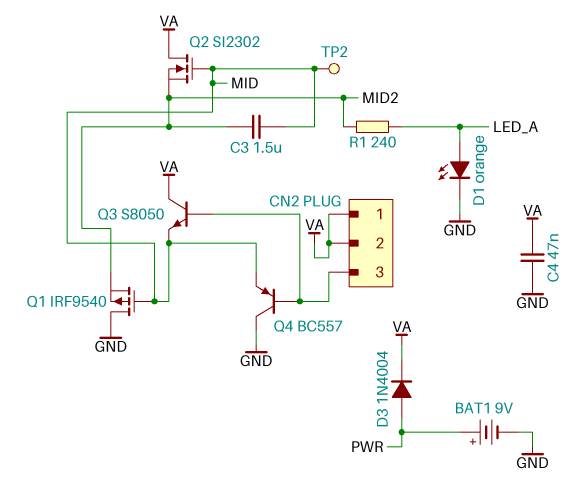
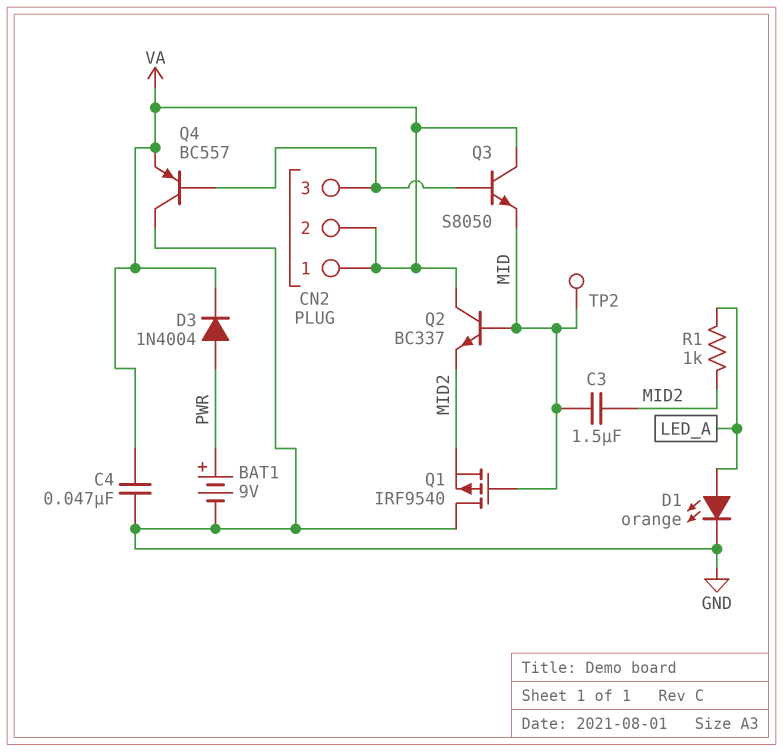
Q2: NMOS SI2302 (G MID, D VA, S MID2) -> NPN BC337 (B MID, C VA, E MID2)
Q4: PNP BC557 (B CN2/3, C GND, E MID) -> PNP BC557 (B CN2/3, C GND, E VA)
R1: 240 (LED_A, MID2) -> 1k (LED_A, MID2)

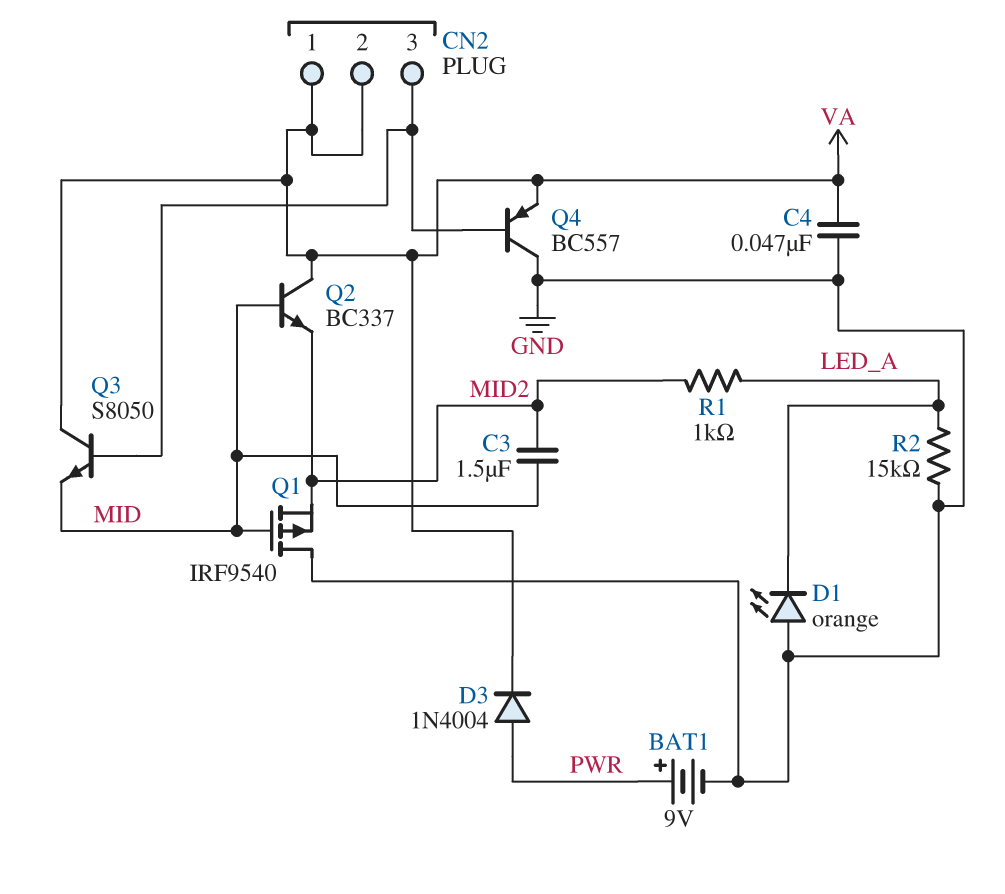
D1: LED orange (A LED_A, K GND) -> LED orange (A GND, K LED_A)
R2: none -> 15k (GND, LED_A)
TP2: test point (MID) -> none

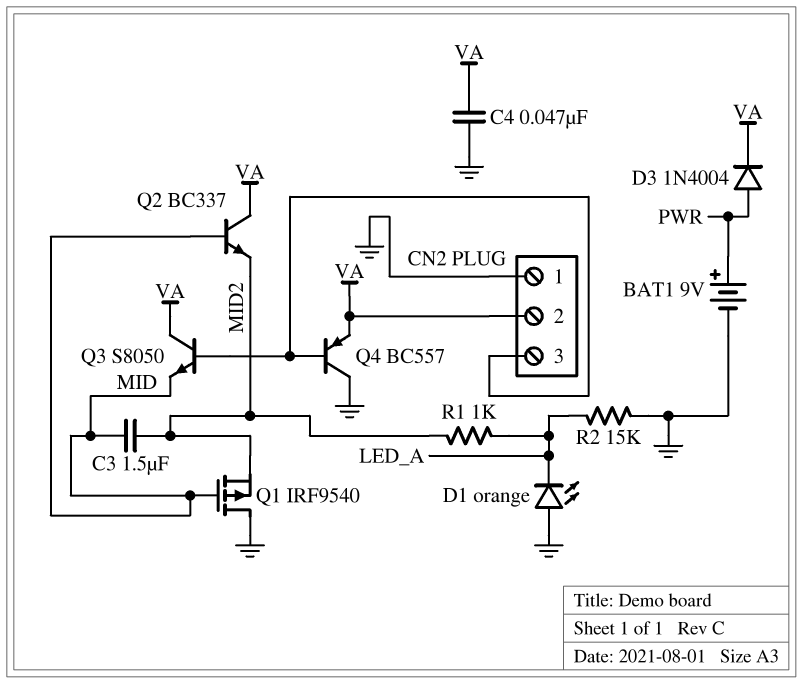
CN2 pin 1: VA -> GND

